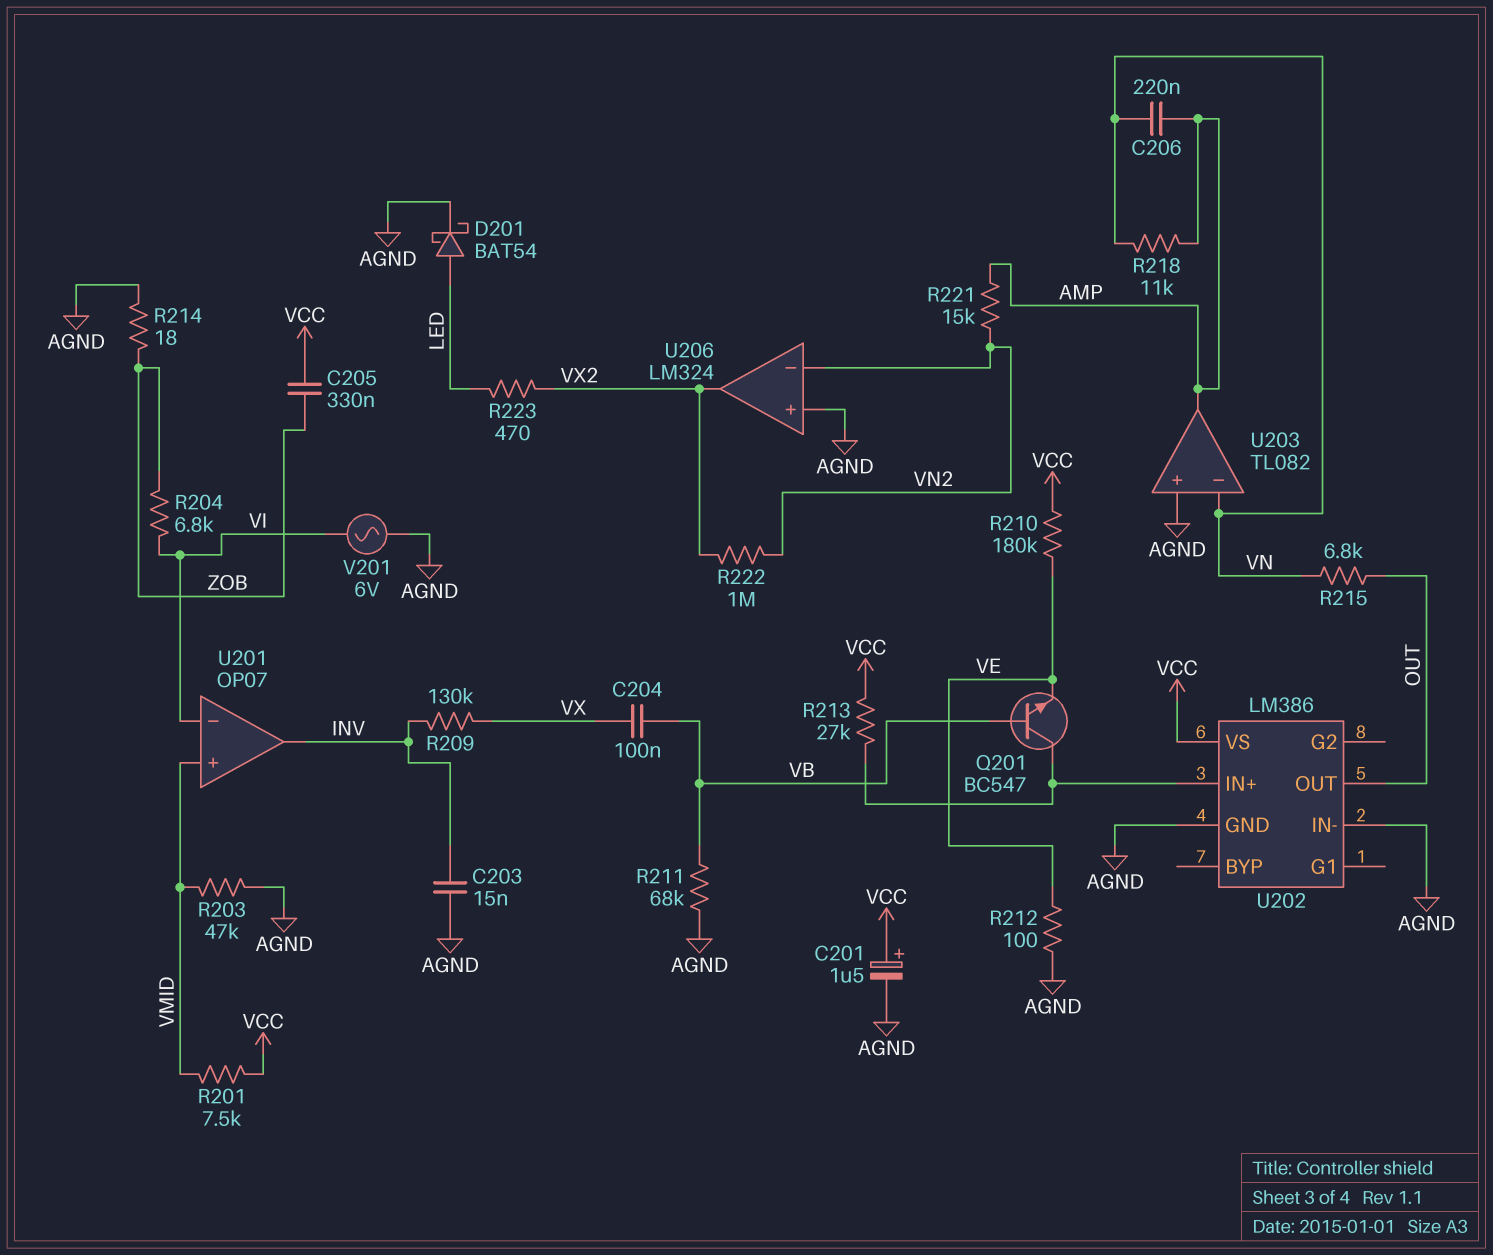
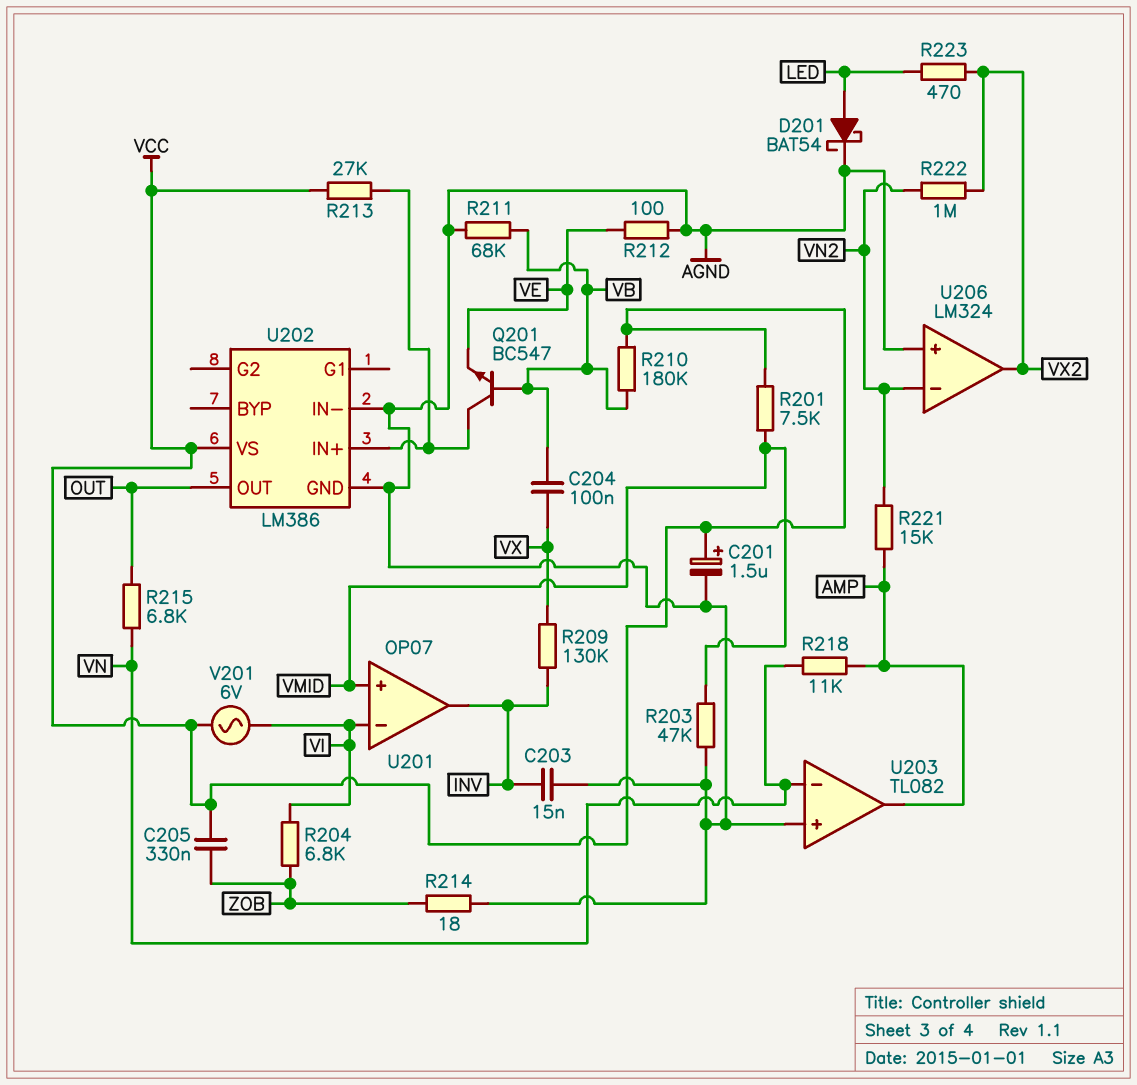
C206: 220nF (AMP, VN) -> none
R210: 180k (VCC, VE) -> 180k (VB, VCC)
V201: AC 6V (AGND, VI) -> AC 6V (VCC, VI)

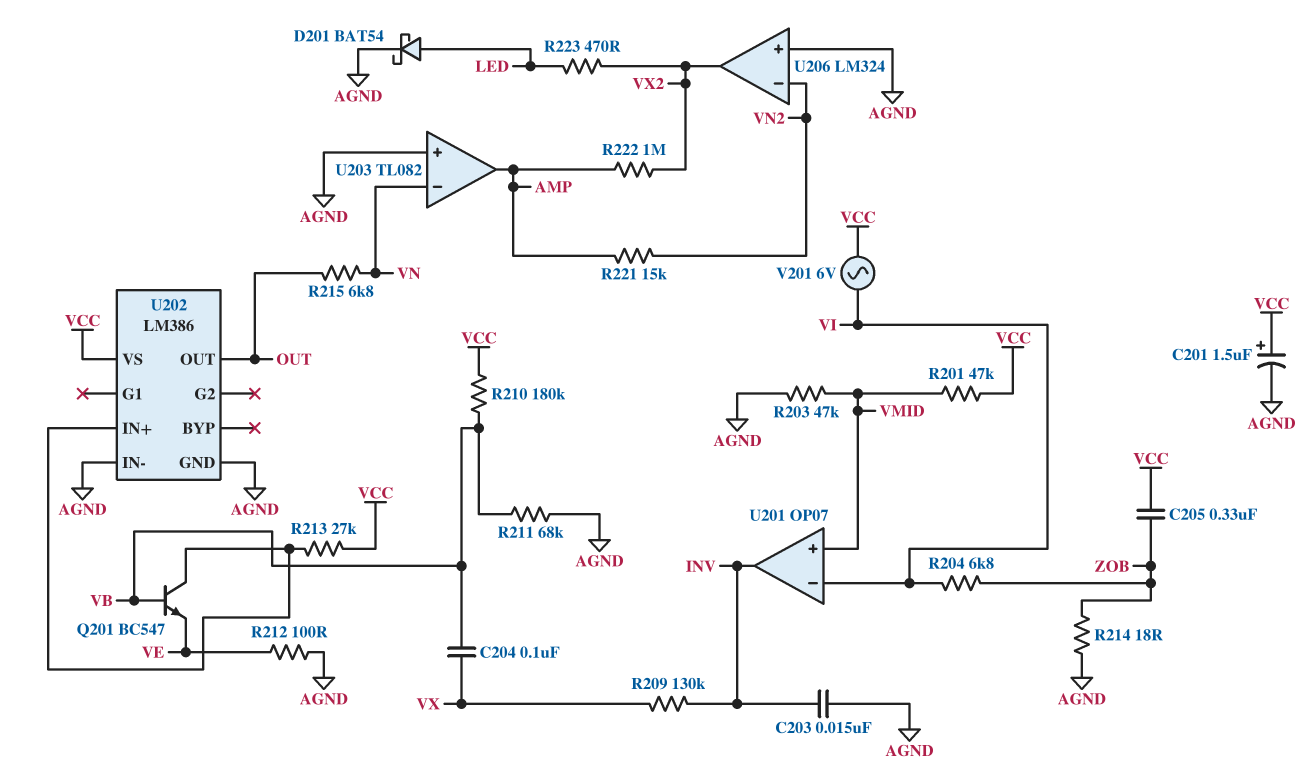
R201: 7.5k (VCC, VMID) -> 47k (VCC, VMID)
R218: 11k (AMP, VN) -> none
R222: 1M (VN2, VX2) -> 1M (AMP, VX2)

